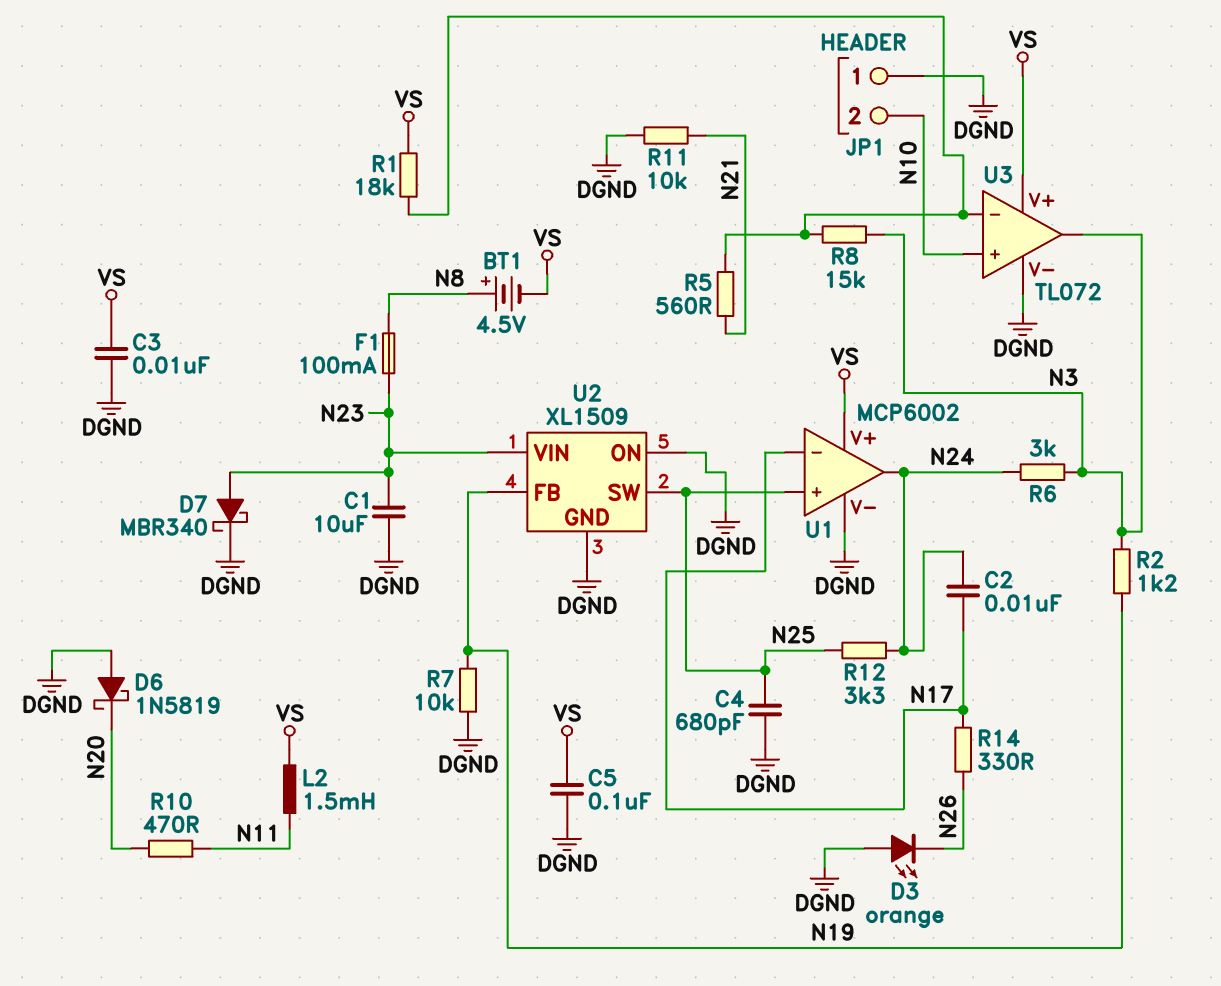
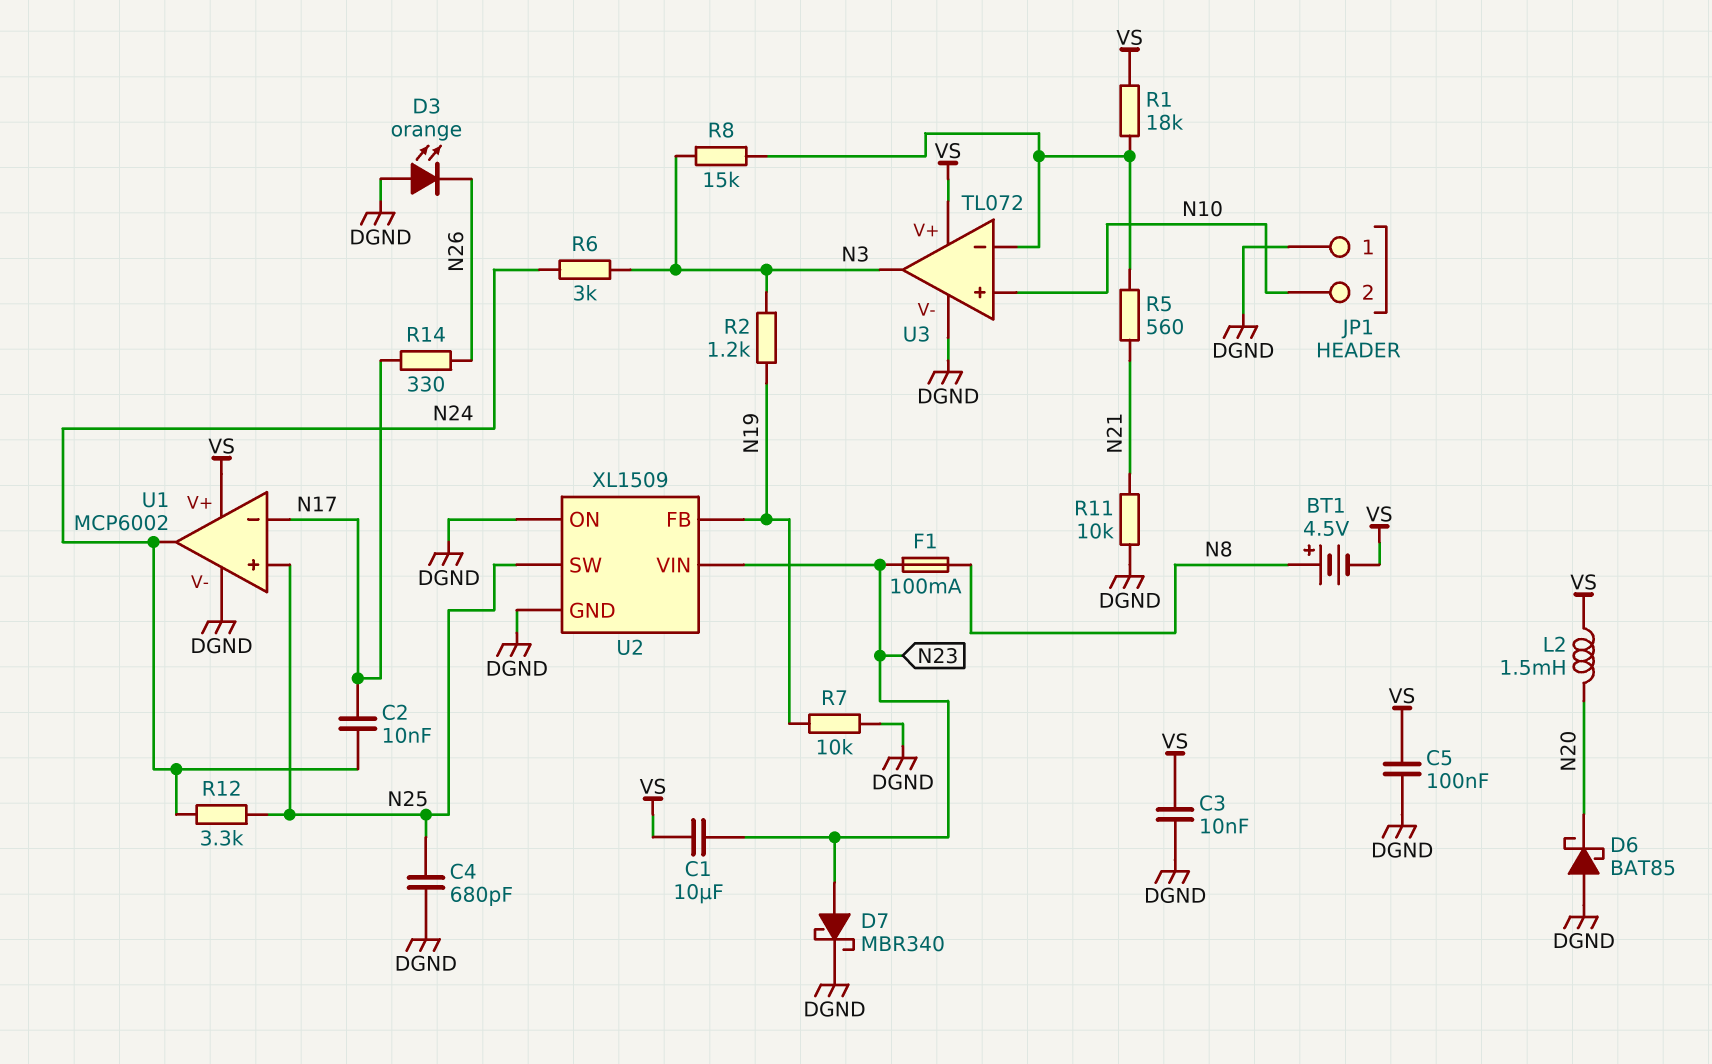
C1: 10uF (DGND, N23) -> 10uF (N23, VS)
D6: schottky 1N5819 (A DGND, K N20) -> schottky BAT85 (A DGND, K N20)
L2: 1.5mH (N11, VS) -> 1.5mH (N20, VS)
R10: 470 (N11, N20) -> none

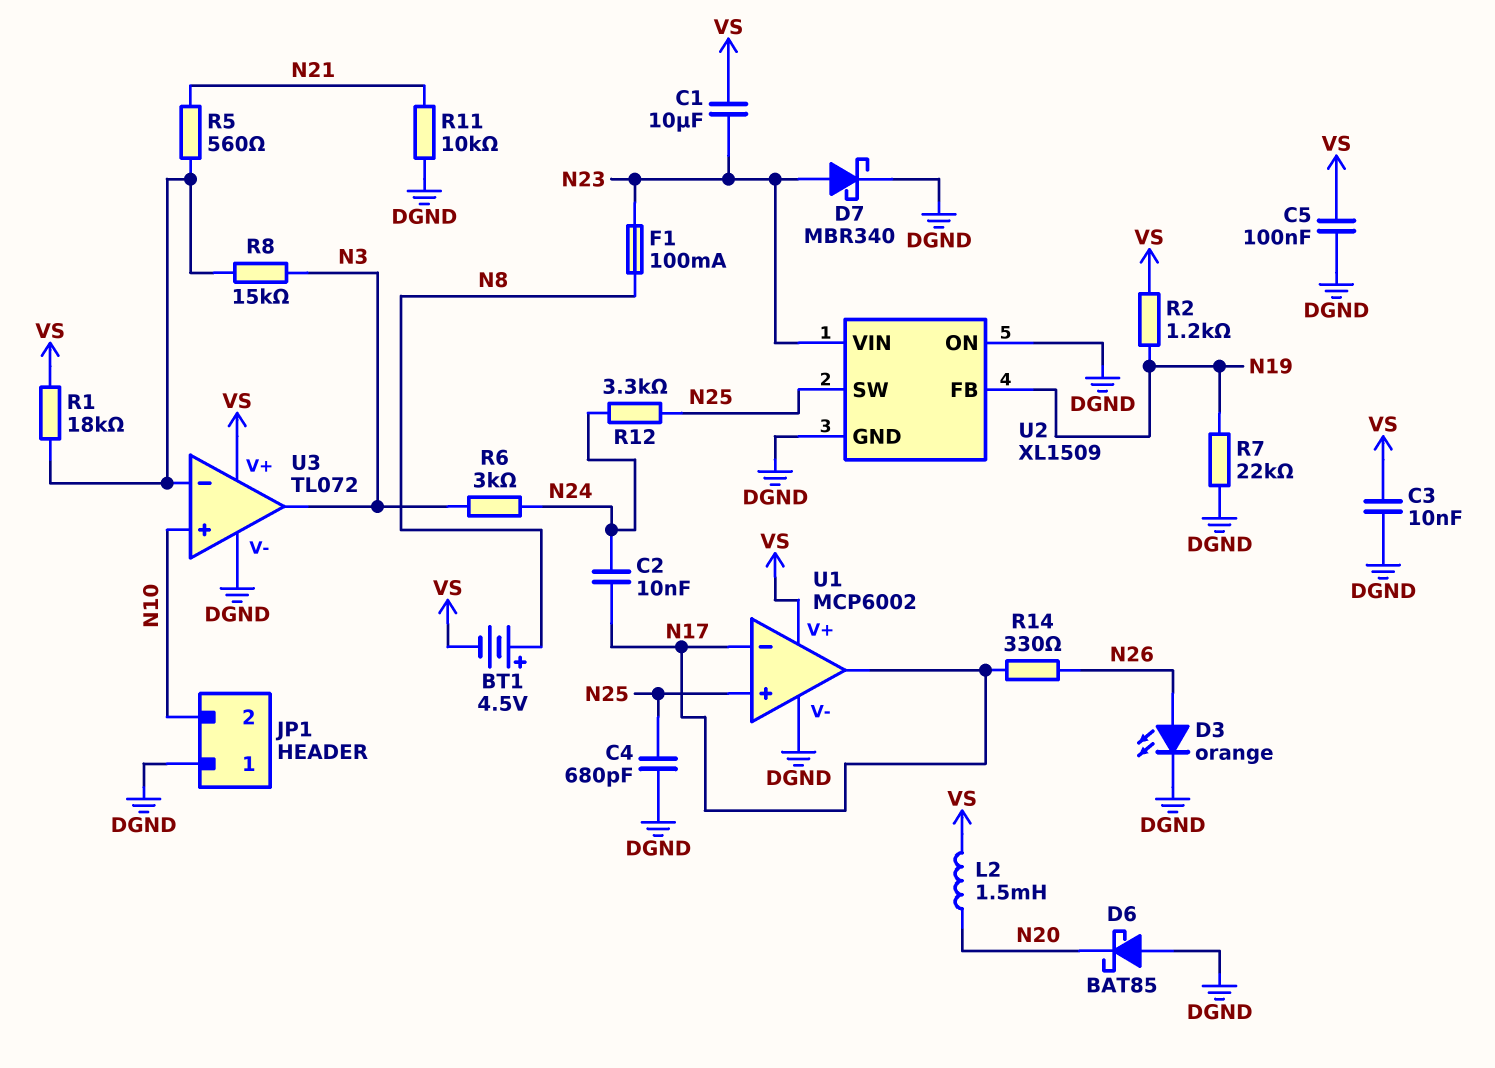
D3: LED orange (A DGND, K N26) -> LED orange (A N26, K DGND)
R2: 1.2k (N3, N19) -> 1.2k (N19, VS)
R7: 10k (DGND, N19) -> 22k (DGND, N19)
U1 pin out: N24 -> N17

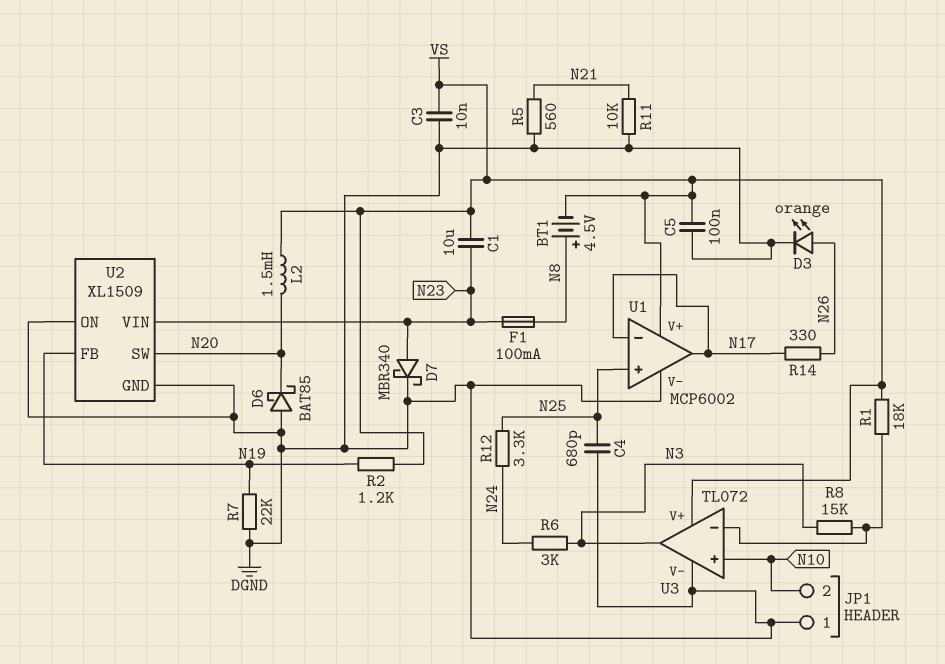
C2: 10nF (N17, N24) -> none
R5: 560 (N21, U3/in-) -> 560 (DGND, N21)
U2 pin SW: N25 -> N20

